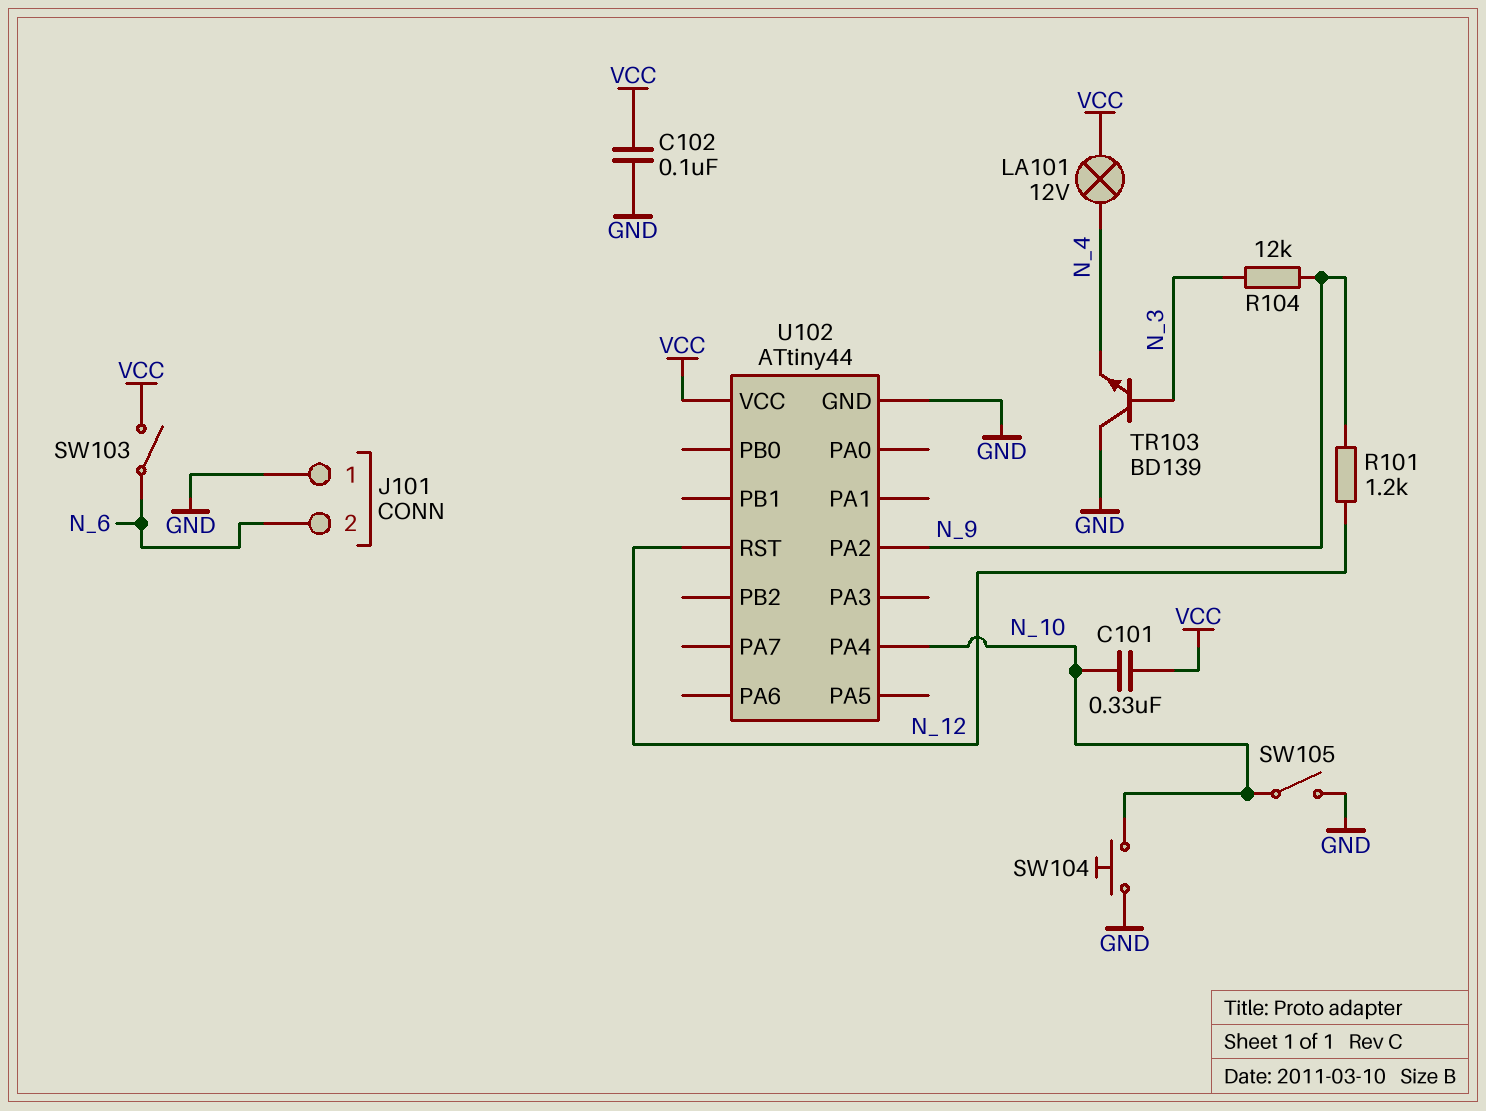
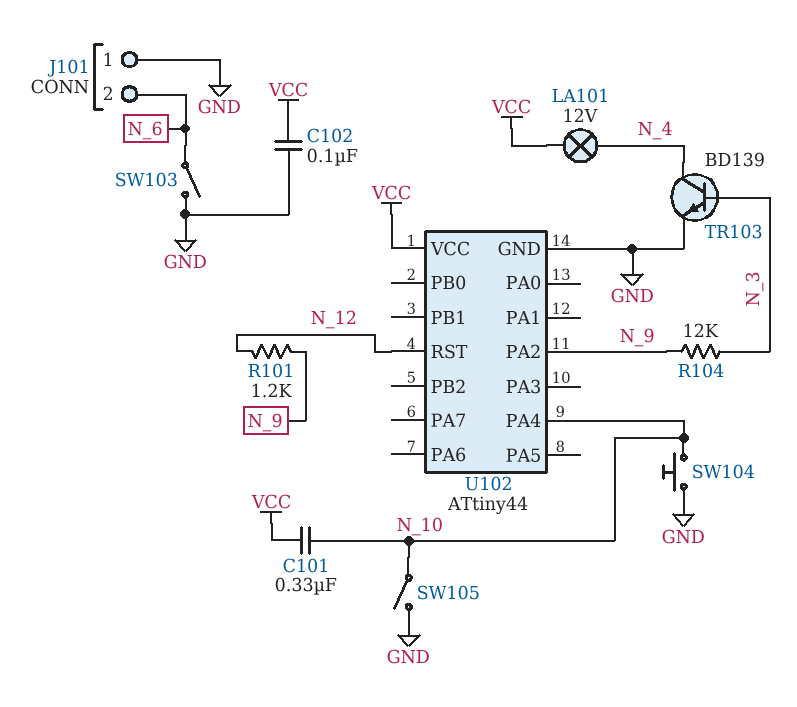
SW103: switch (N_6, VCC) -> switch (GND, N_6)
TR103: NPN BD139 (B N_3, C GND, E N_4) -> NPN BD139 (B N_3, C N_4, E GND)

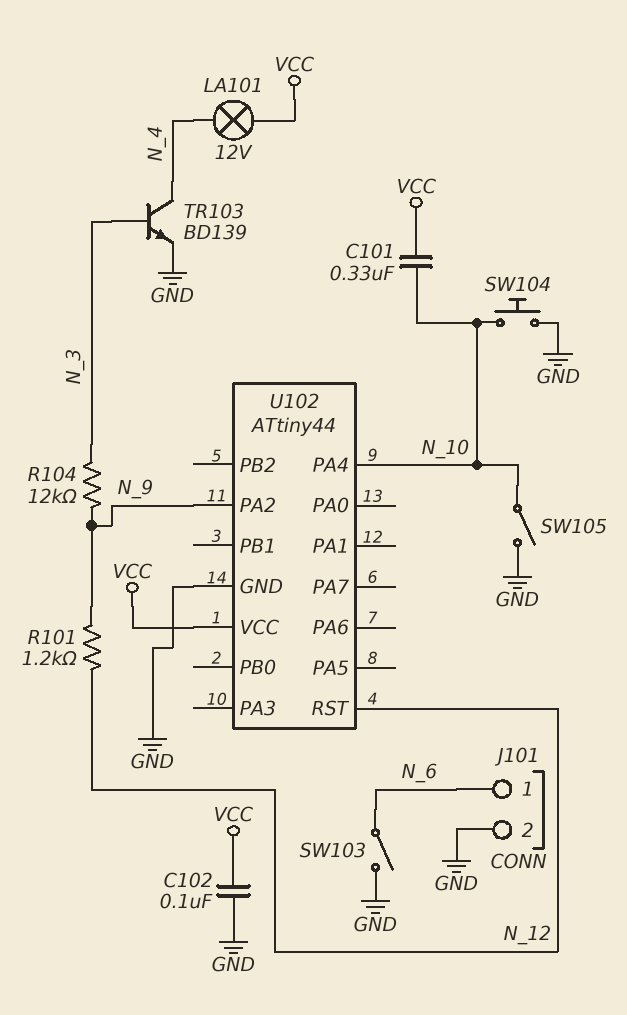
J101 pin 1: GND -> N_6
J101 pin 2: N_6 -> GND

